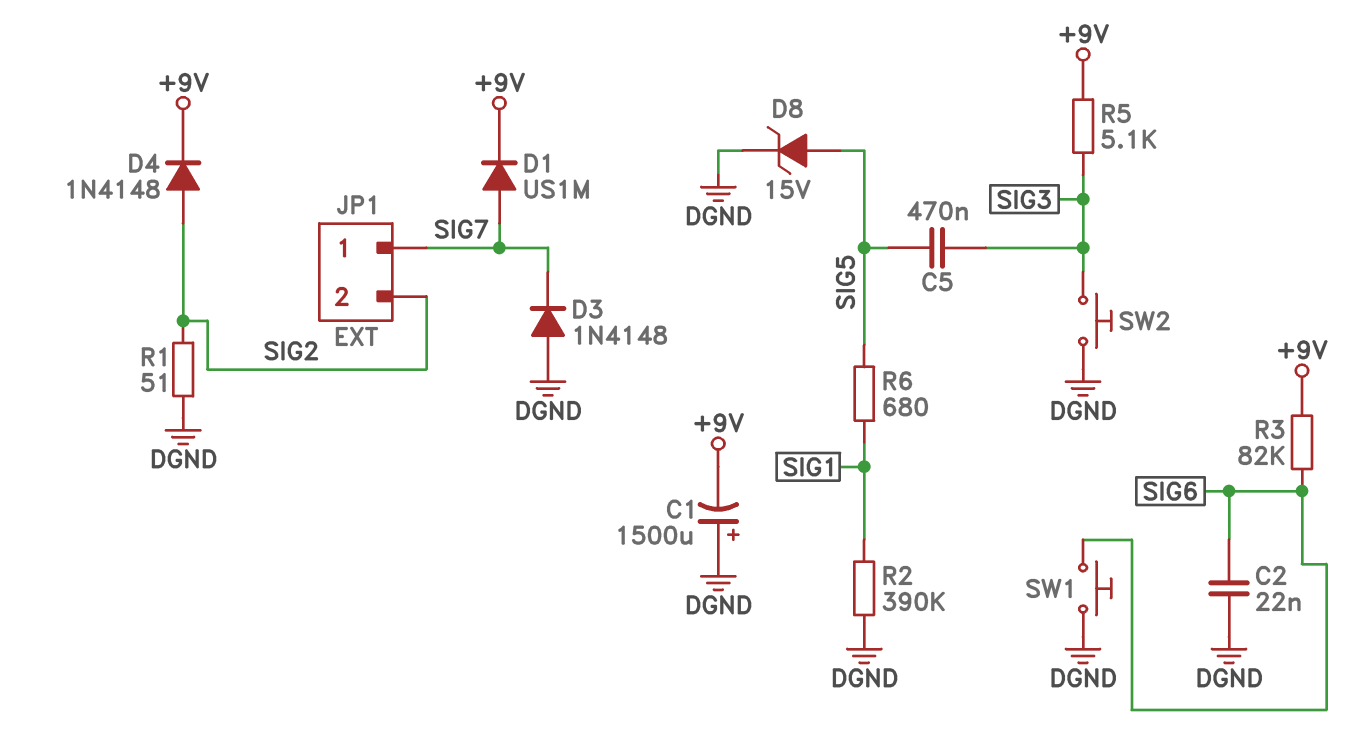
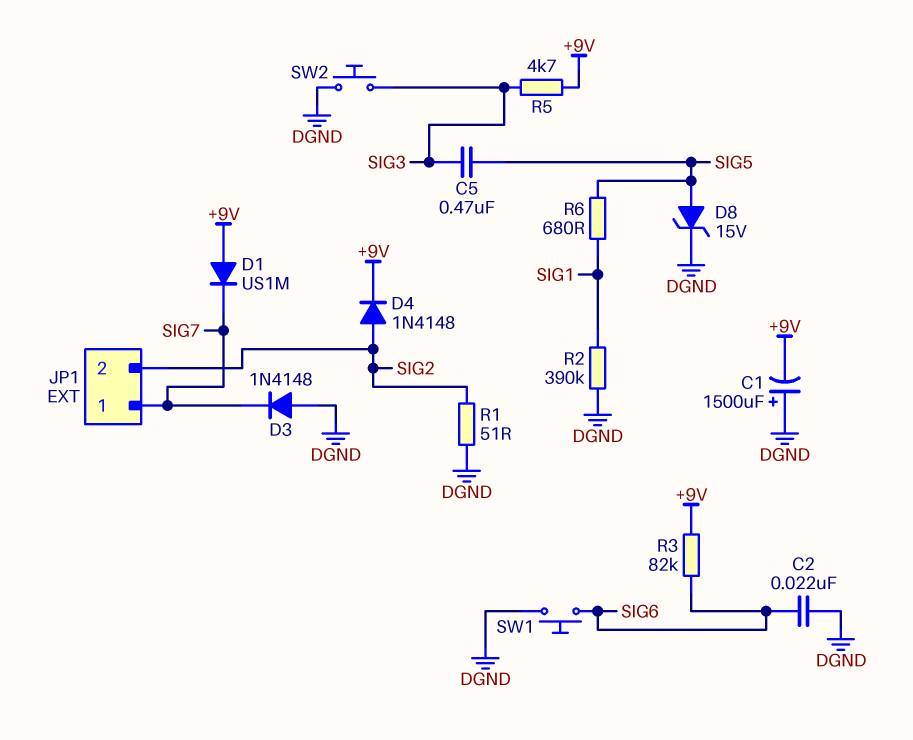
D1: diode US1M (A SIG7, K +9V) -> diode US1M (A +9V, K SIG7)
R5: 5.1k (+9V, SIG3) -> 4.7k (+9V, SIG3)

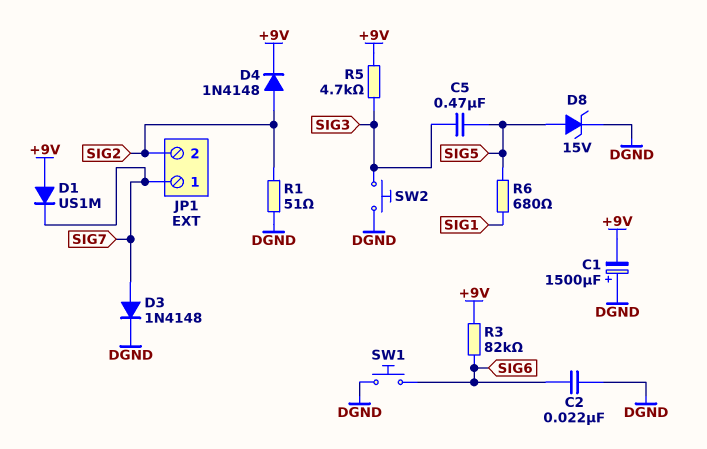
D3: diode 1N4148 (A DGND, K SIG7) -> diode 1N4148 (A SIG7, K DGND)
R2: 390k (DGND, SIG1) -> none

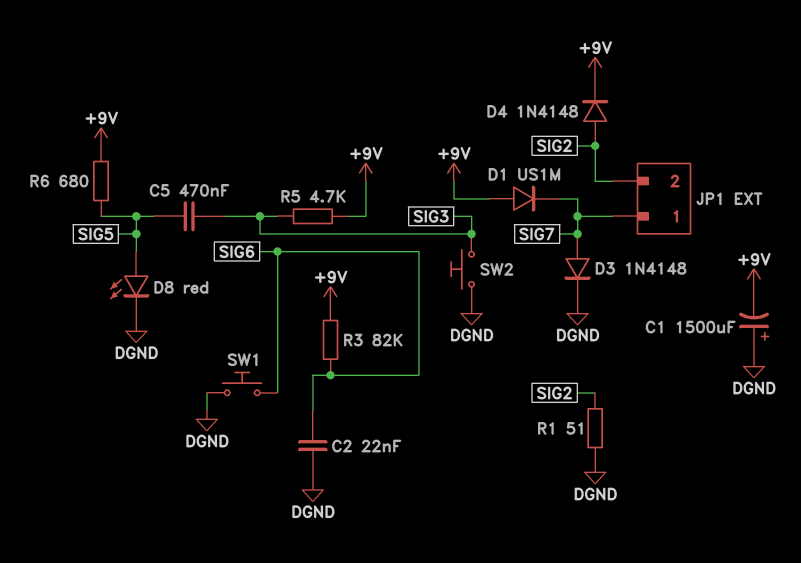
D8: zener 15V (A SIG5, K DGND) -> LED red (A SIG5, K DGND)
R6: 680 (SIG1, SIG5) -> 680 (+9V, SIG5)

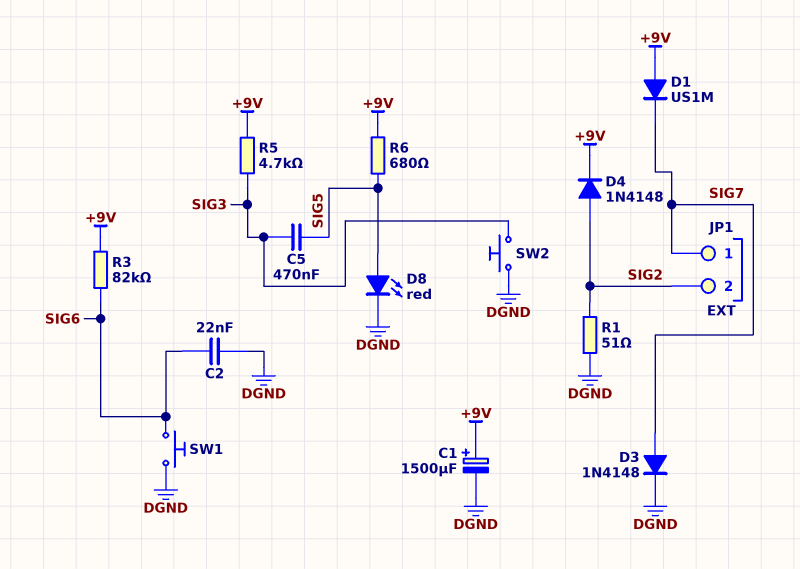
C1: 1500uF (plus DGND, minus +9V) -> 1500uF (plus +9V, minus DGND)

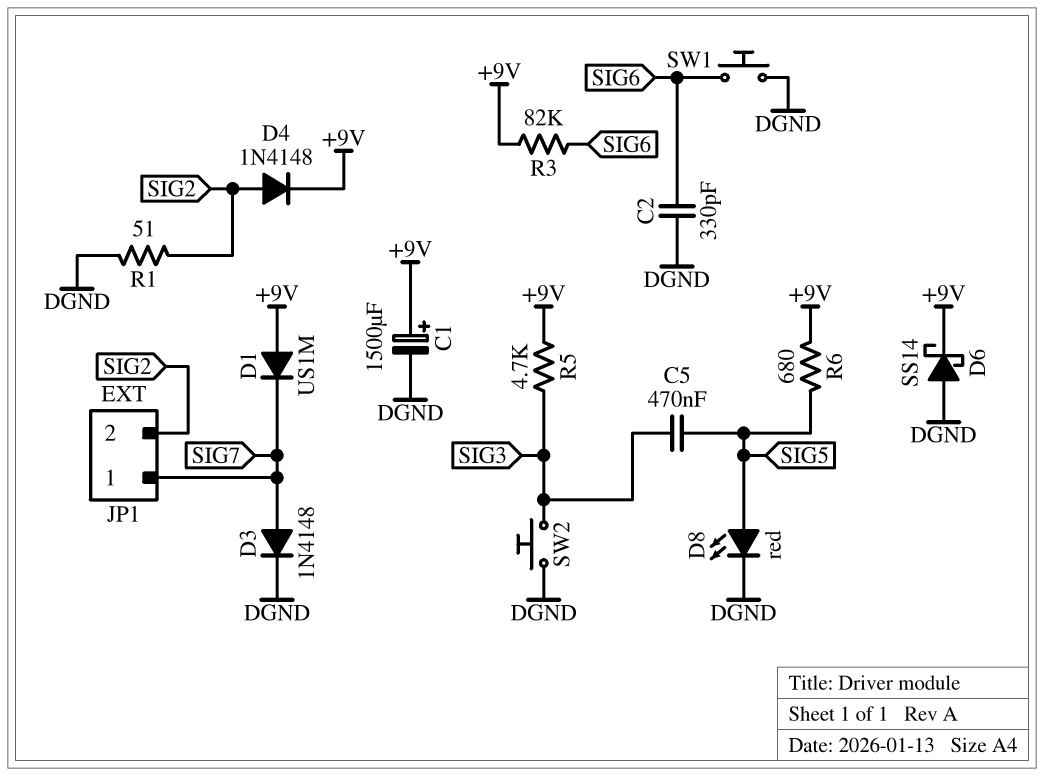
C2: 22nF (DGND, SIG6) -> 330pF (DGND, SIG6)
D6: none -> schottky SS14 (A DGND, K +9V)

